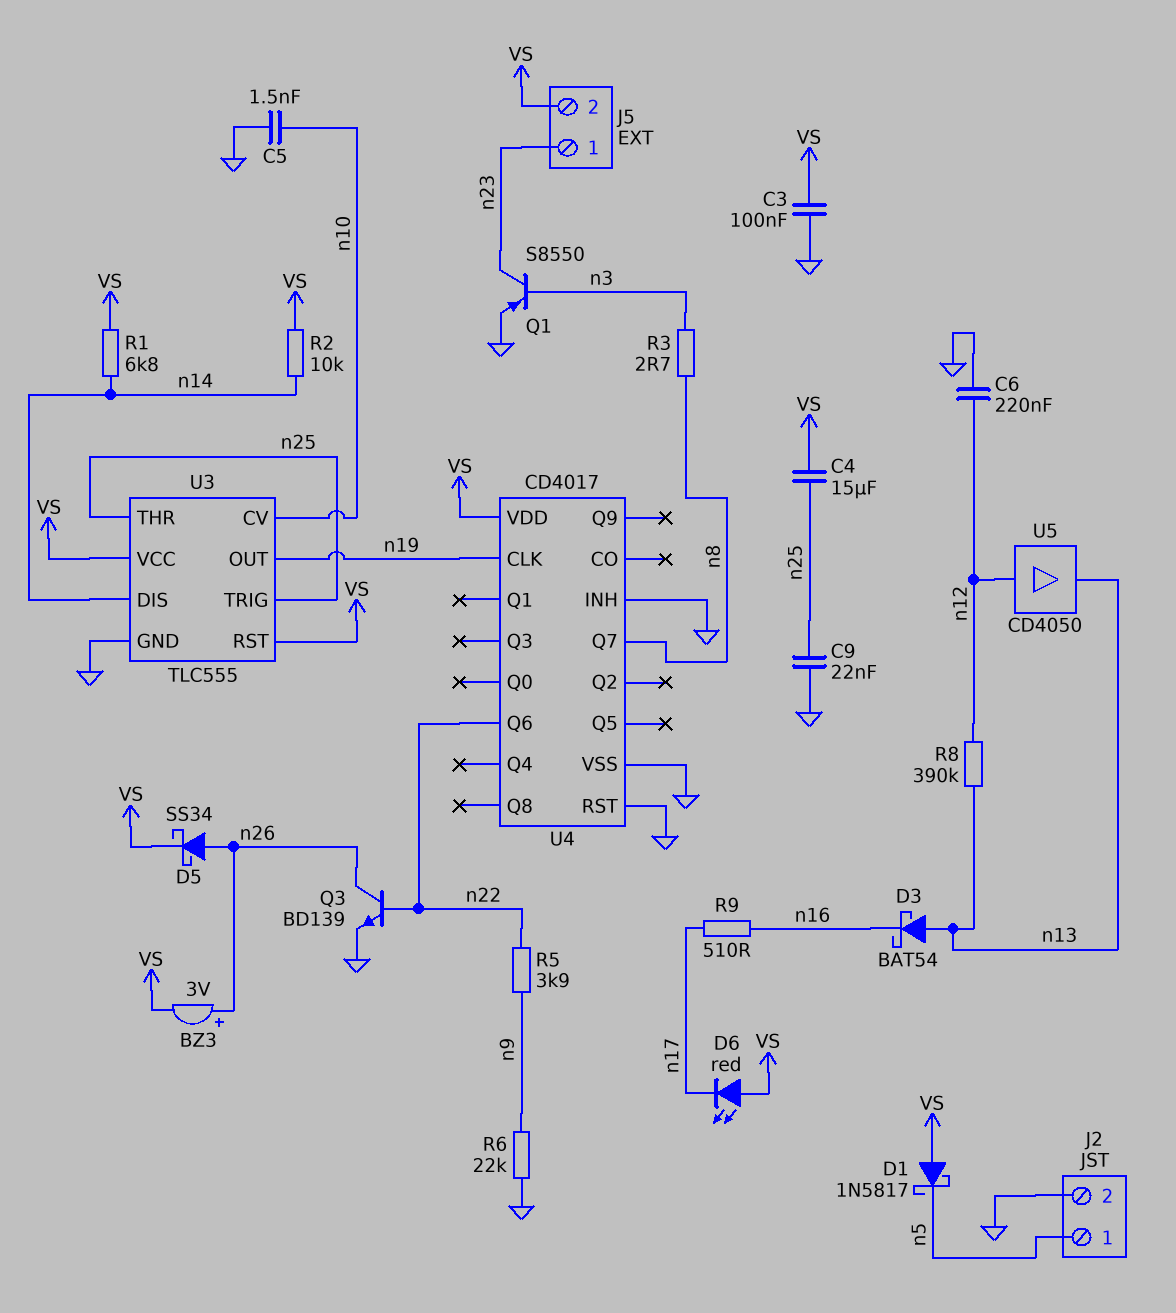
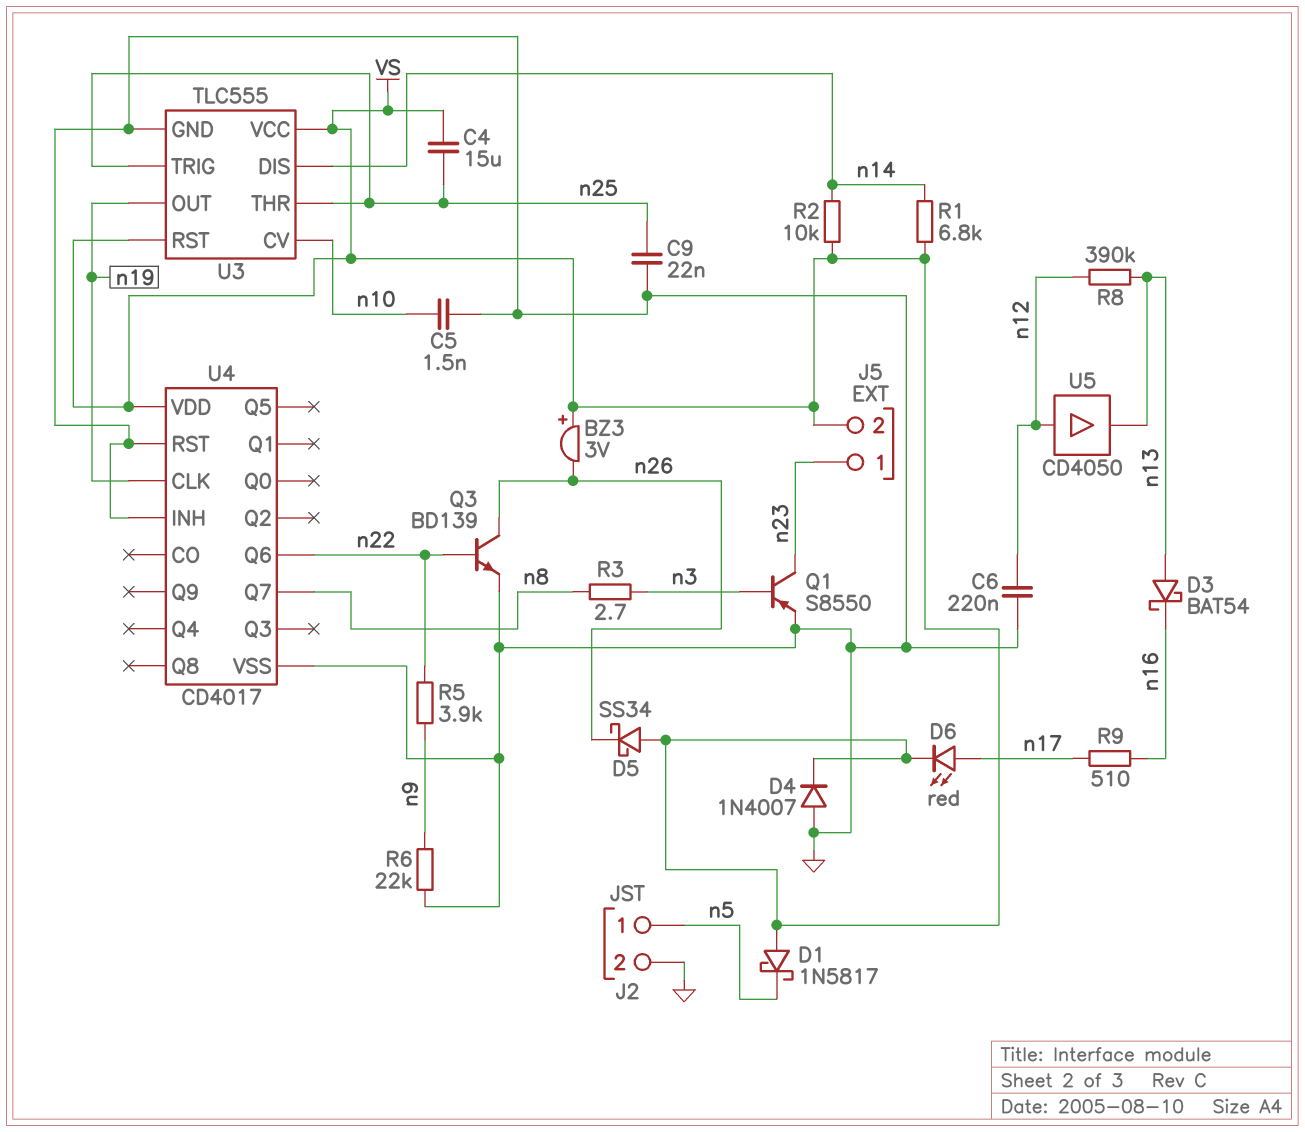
BZ3: buzzer 3V (plus n26, minus VS) -> buzzer 3V (plus VS, minus n26)
C3: 100nF (GND, VS) -> none
D4: none -> diode 1N4007 (A GND, K VS)
D5: schottky SS34 (A n26, K VS) -> schottky SS34 (A VS, K n26)
D6: LED red (A VS, K n17) -> LED red (A n17, K VS)

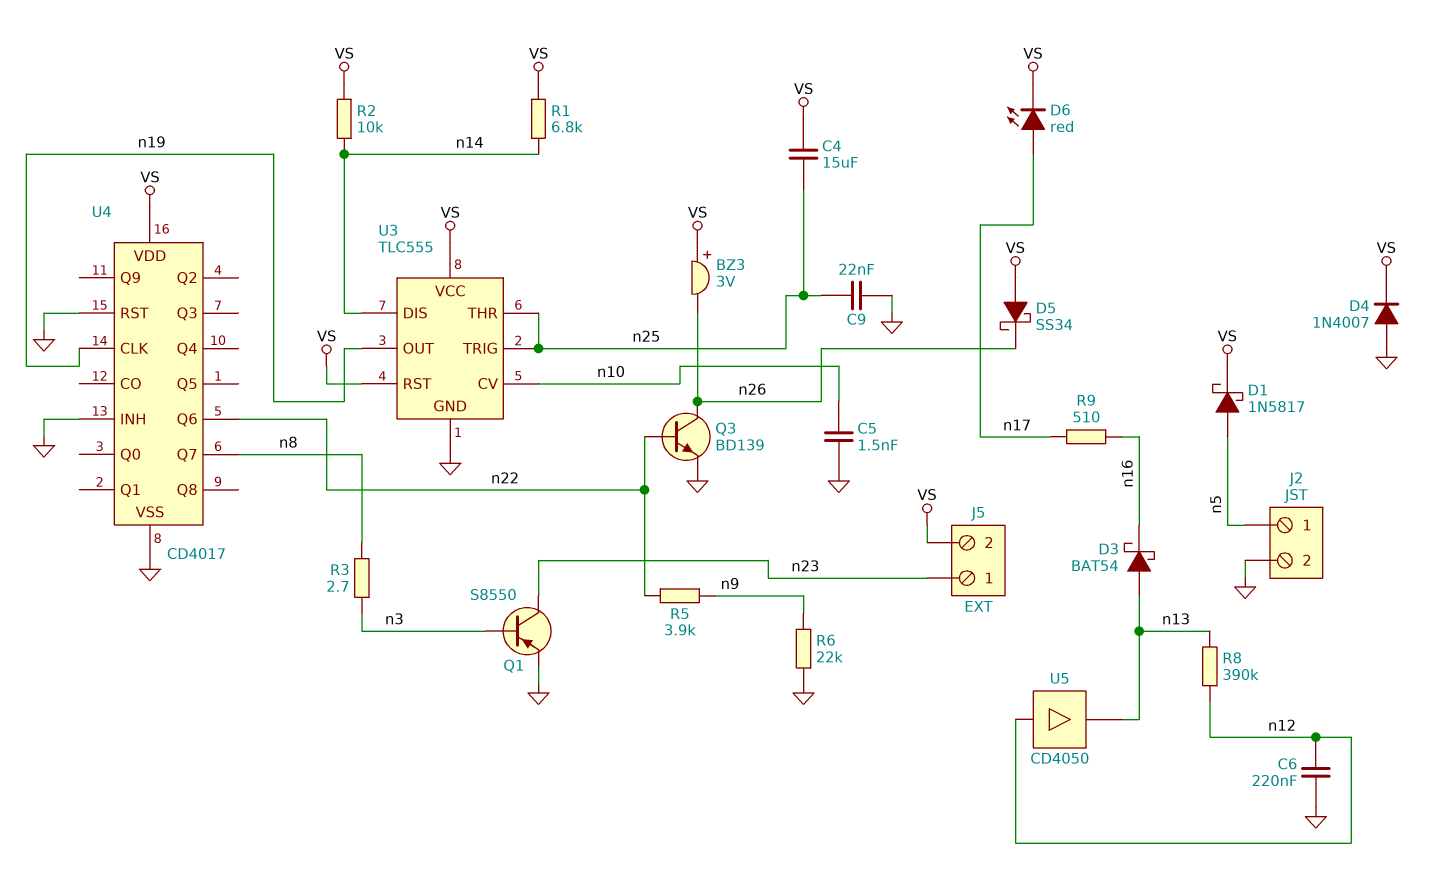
D1: schottky 1N5817 (A VS, K n5) -> schottky 1N5817 (A n5, K VS)

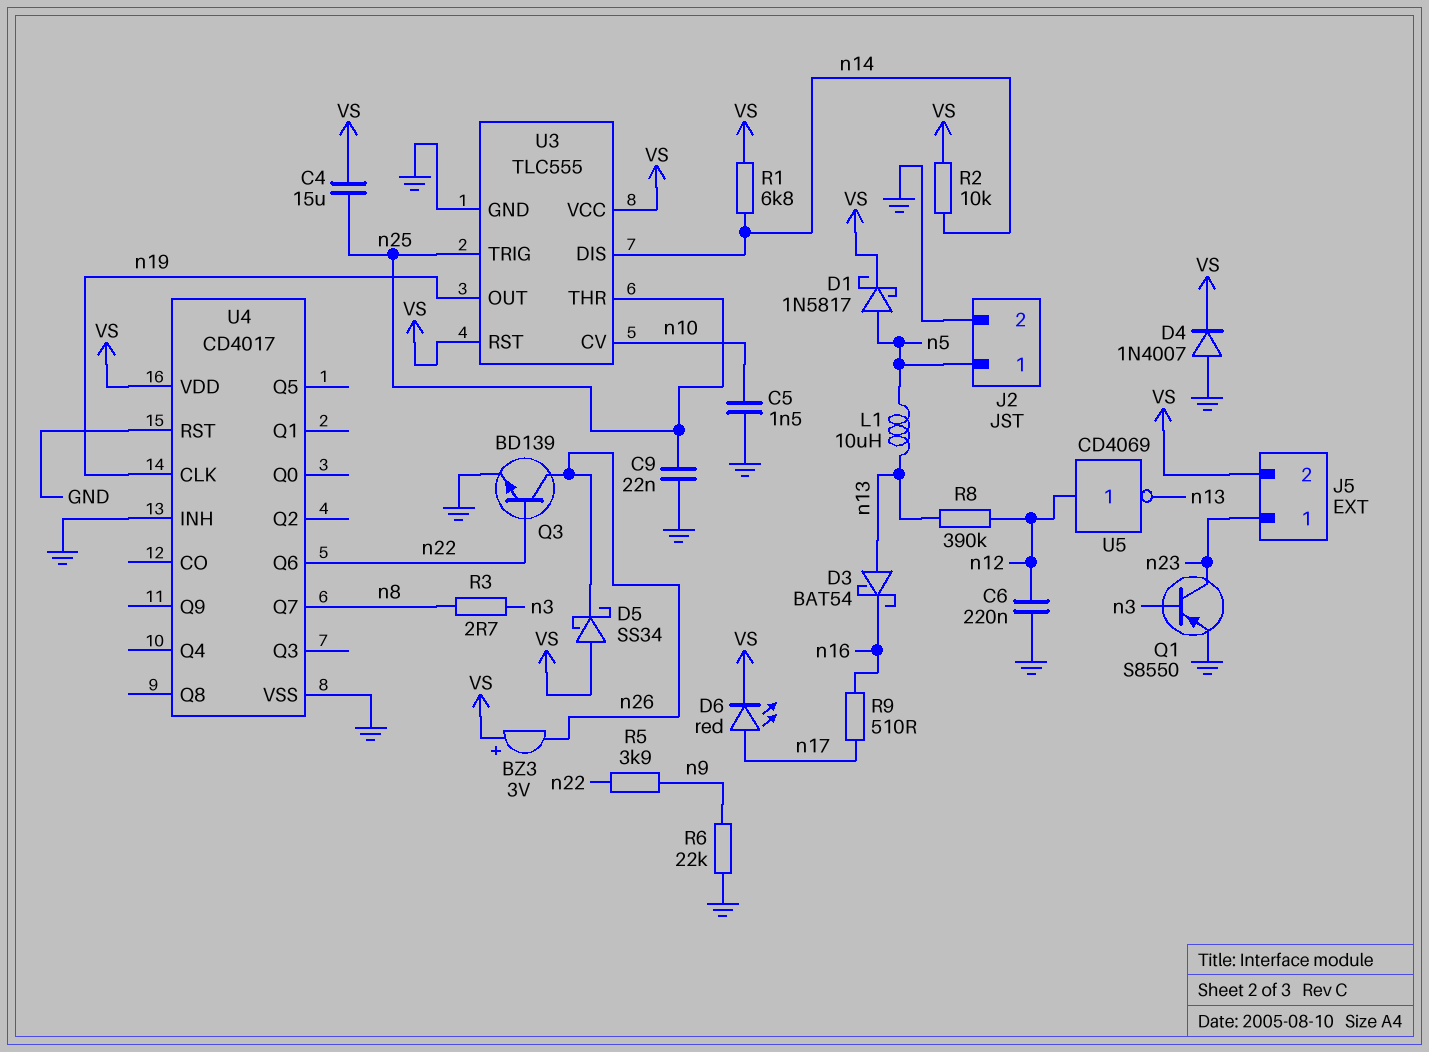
L1: none -> 10uH (n5, n13)
U5: buffer CD4050 (in n12, out n13) -> NOT CD4069 (in n12, out n13)

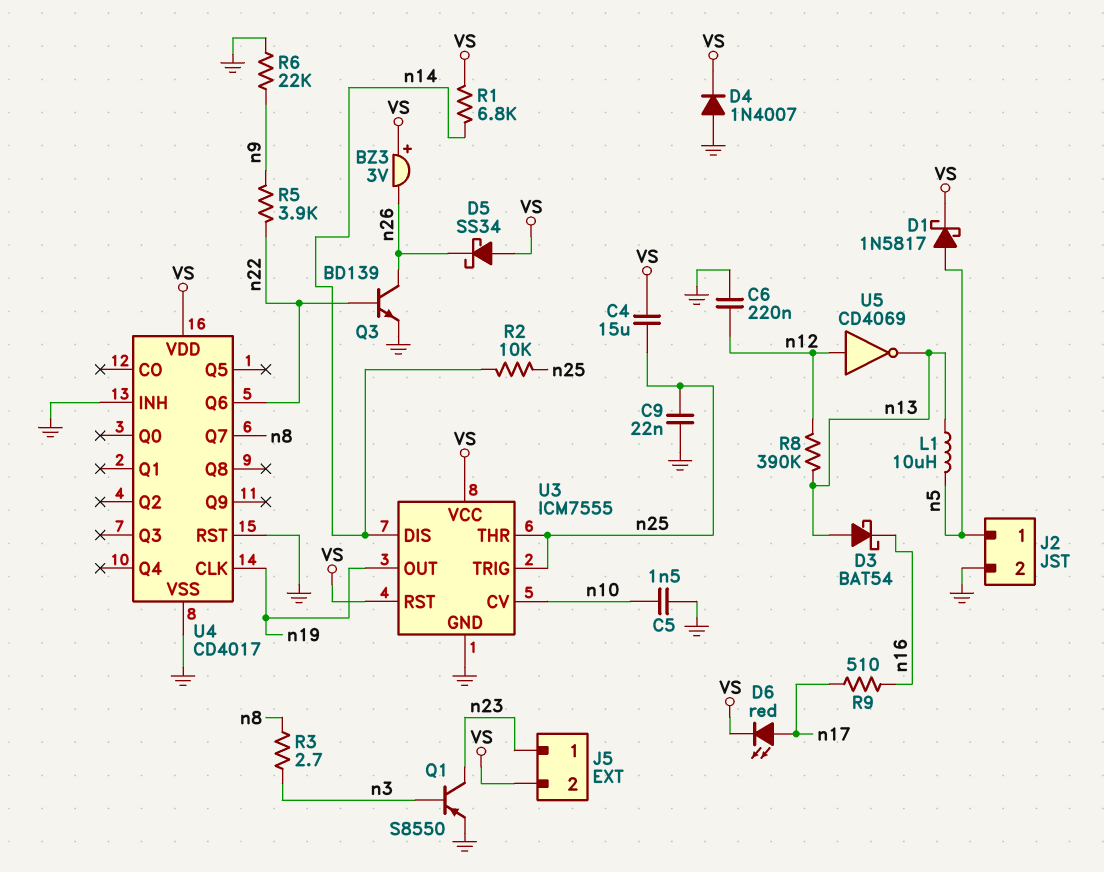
R2: 10k (VS, n14) -> 10k (n14, n25)
U3: TLC555 -> ICM7555

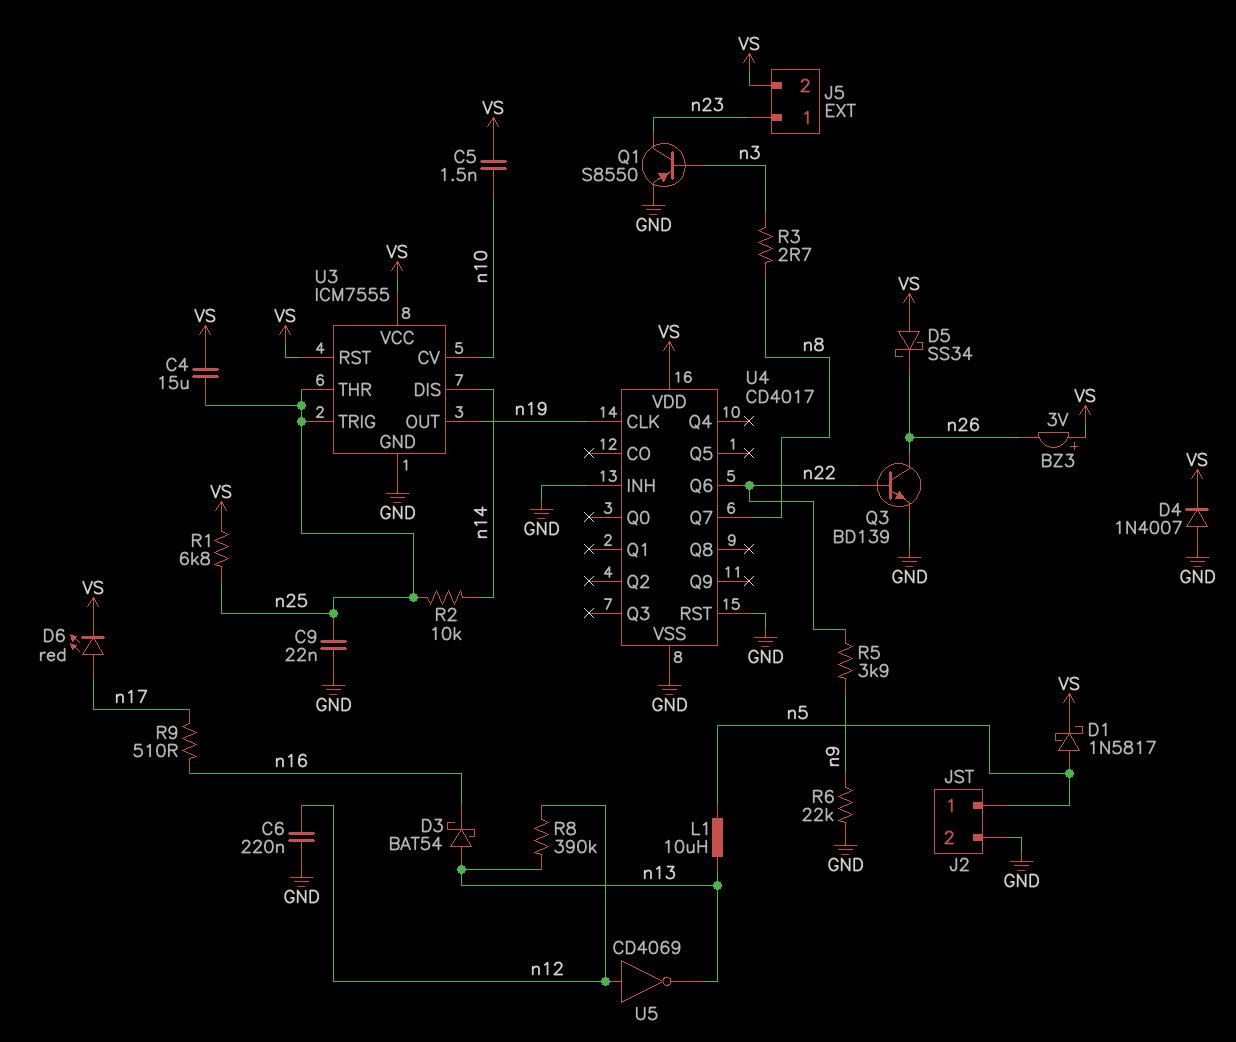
C5: 1.5nF (GND, n10) -> 1.5nF (VS, n10)
R1: 6.8k (VS, n14) -> 6.8k (VS, n25)

